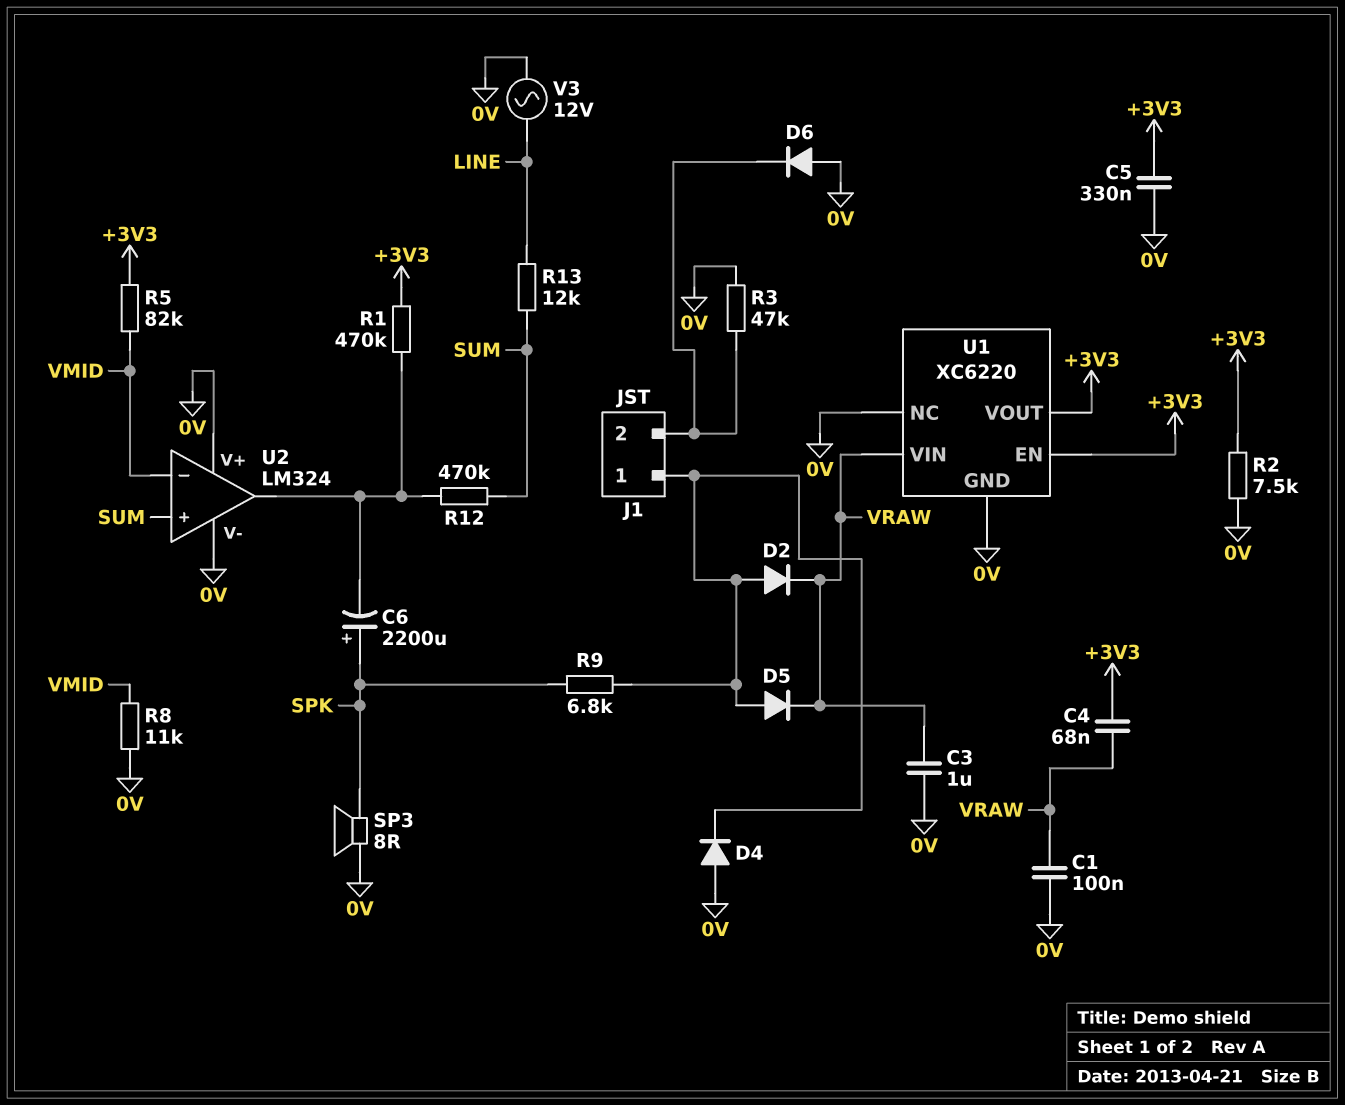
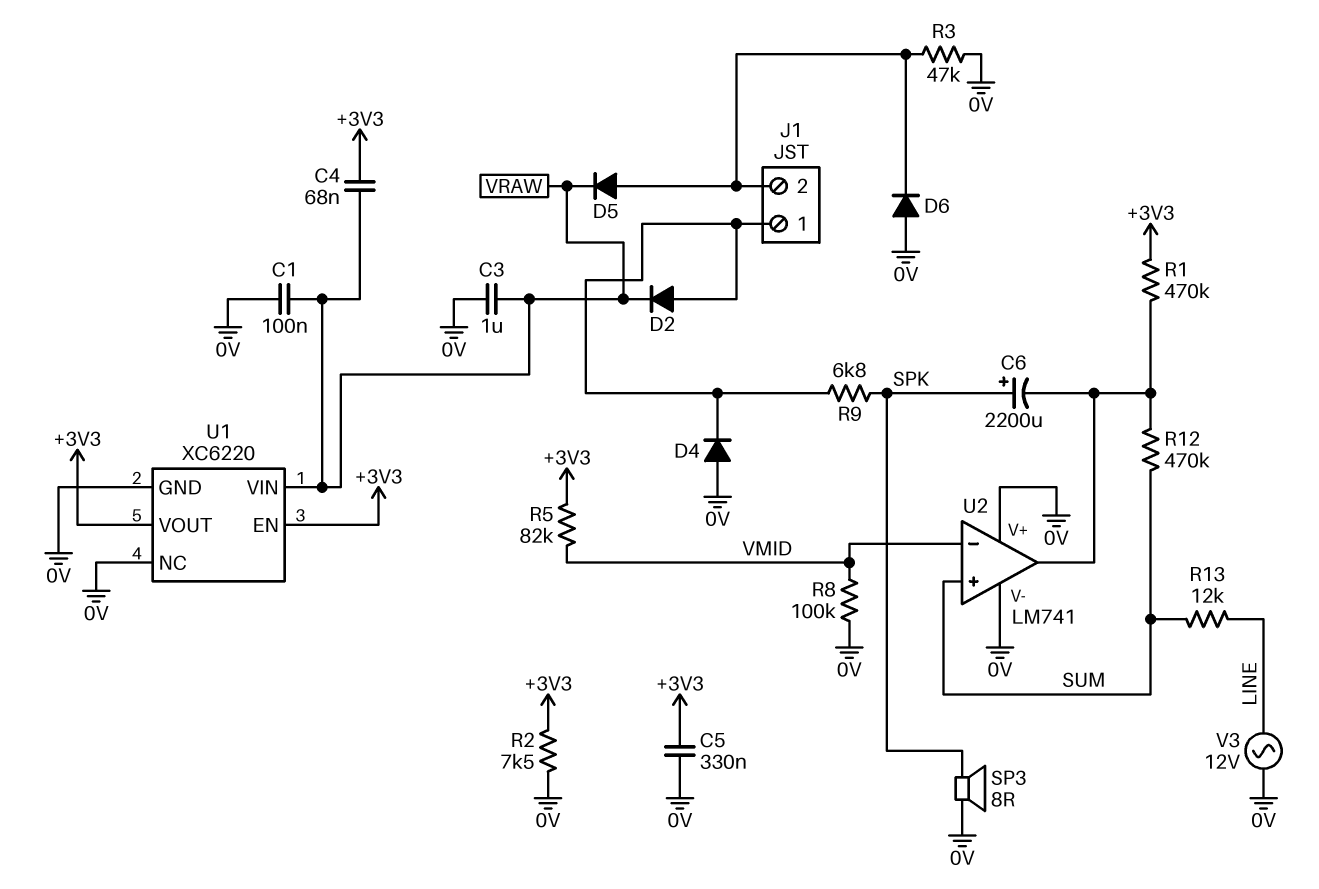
D5: diode (A J1/1, K VRAW) -> diode (A J1/2, K VRAW)
R8: 11k (0V, VMID) -> 100k (0V, VMID)
U2: LM324 -> LM741

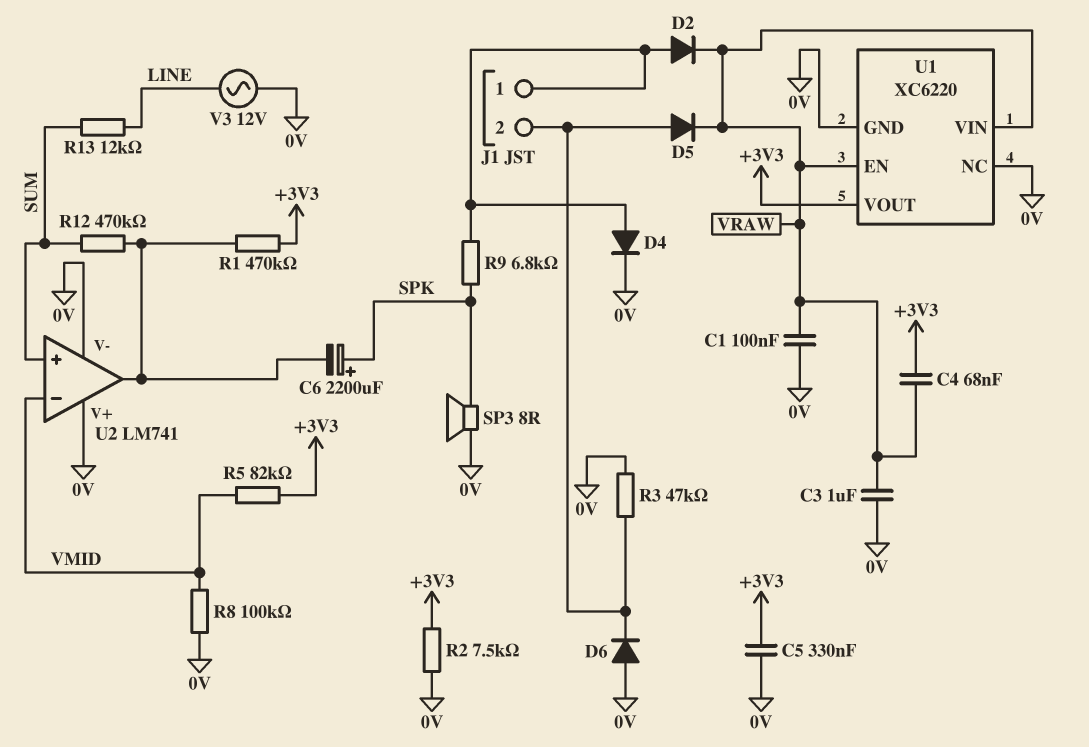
D4: diode (A 0V, K J1/1) -> diode (A J1/1, K 0V)
U1 pin EN: +3V3 -> VRAW

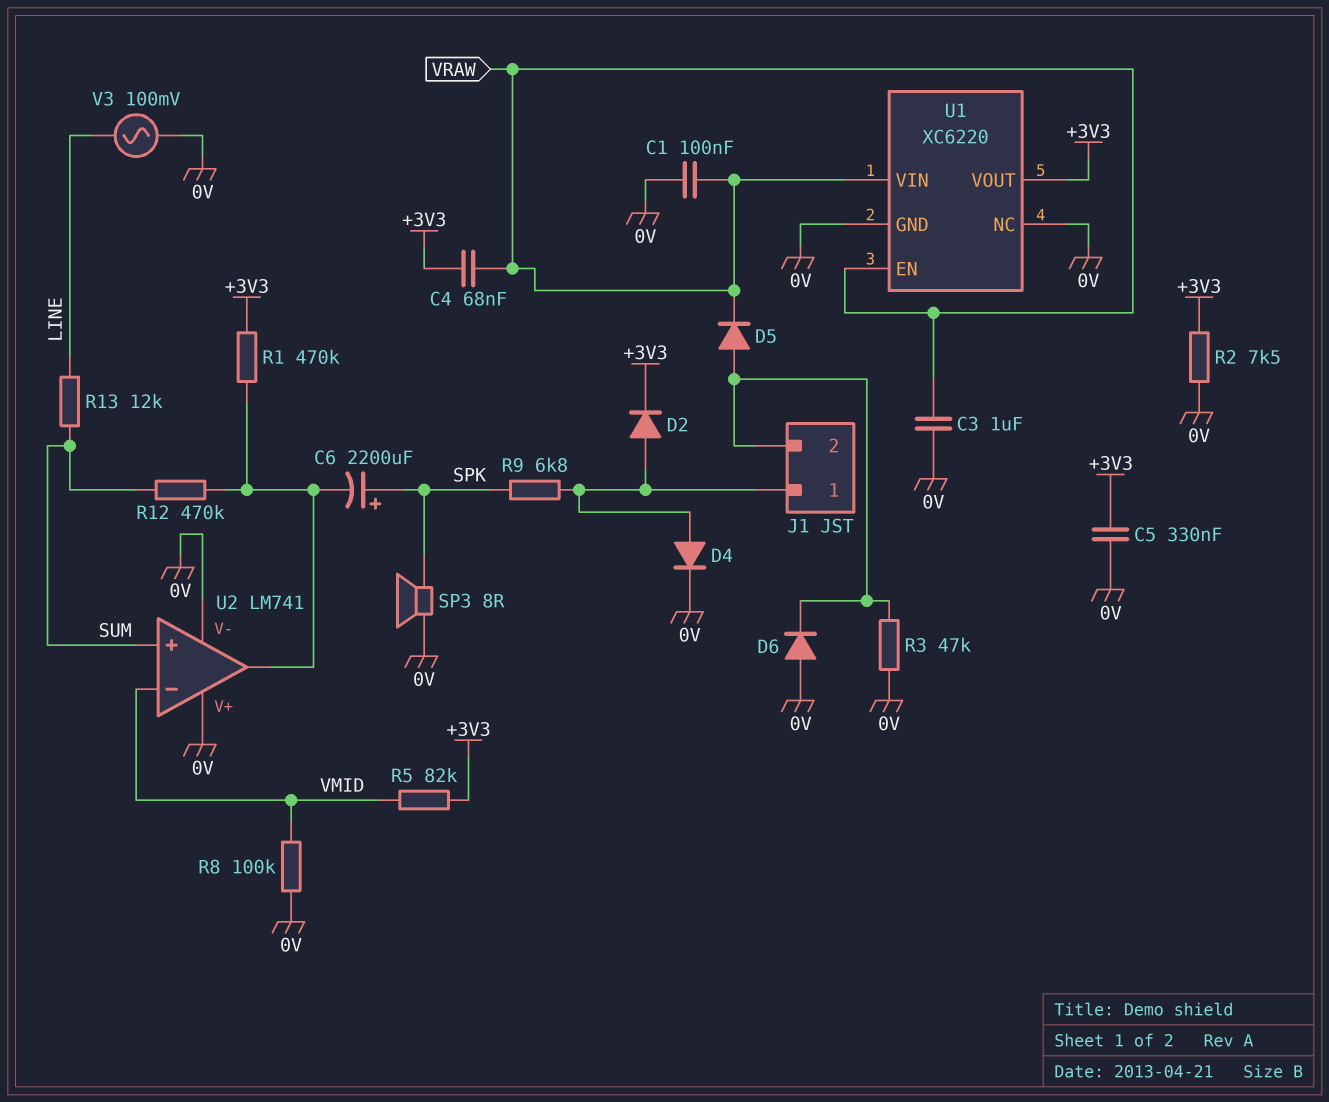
D2: diode (A J1/1, K VRAW) -> diode (A J1/1, K +3V3)
V3: AC 12V (0V, LINE) -> AC 100mV (0V, LINE)

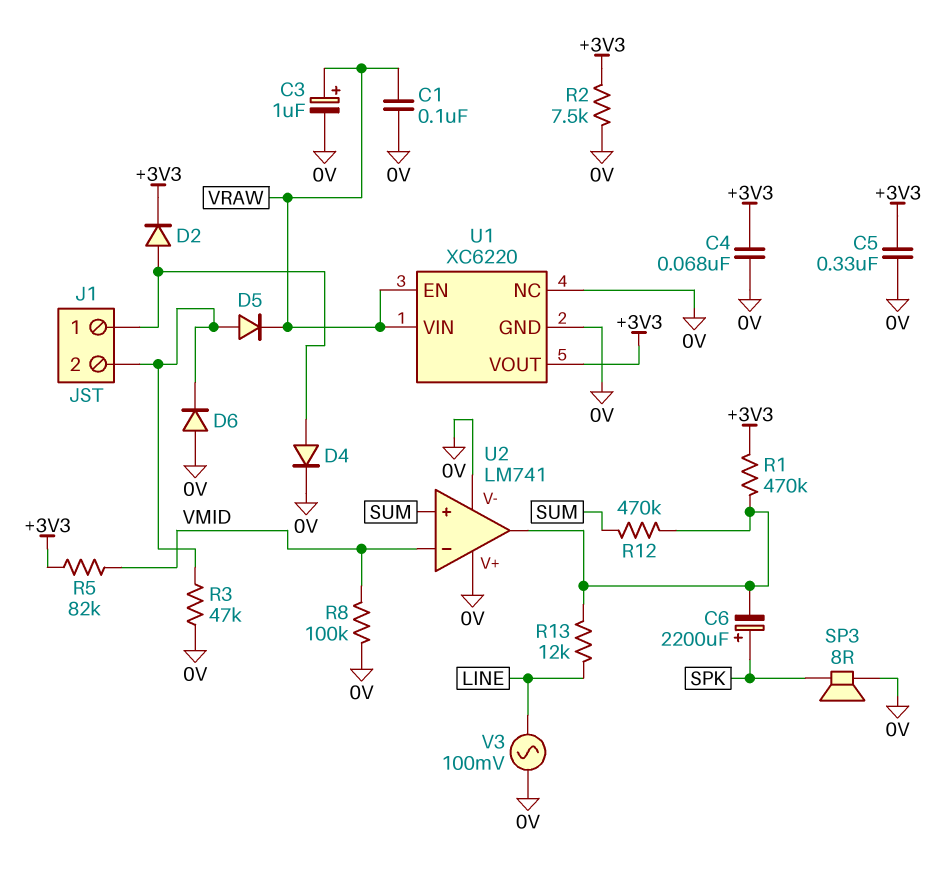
C3: 1uF (0V, VRAW) -> 1uF (plus VRAW, minus 0V)
C4: 68nF (+3V3, VRAW) -> 68nF (+3V3, 0V)
R9: 6.8k (J1/1, SPK) -> none
R13: 12k (LINE, SUM) -> 12k (LINE, U2/out)

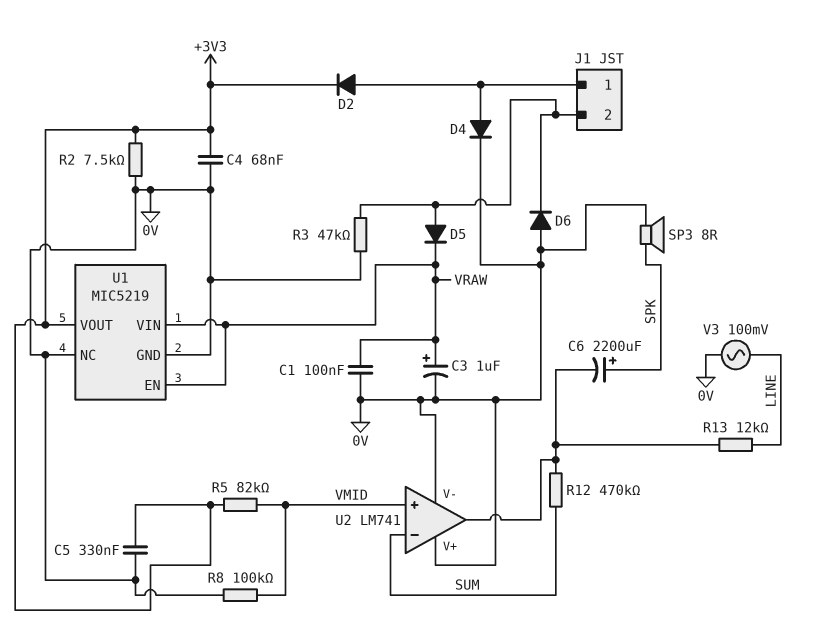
R1: 470k (+3V3, U2/out) -> none
U1: XC6220 -> MIC5219
U2 pin in+: SUM -> VMID
U2 pin in-: VMID -> SUM

